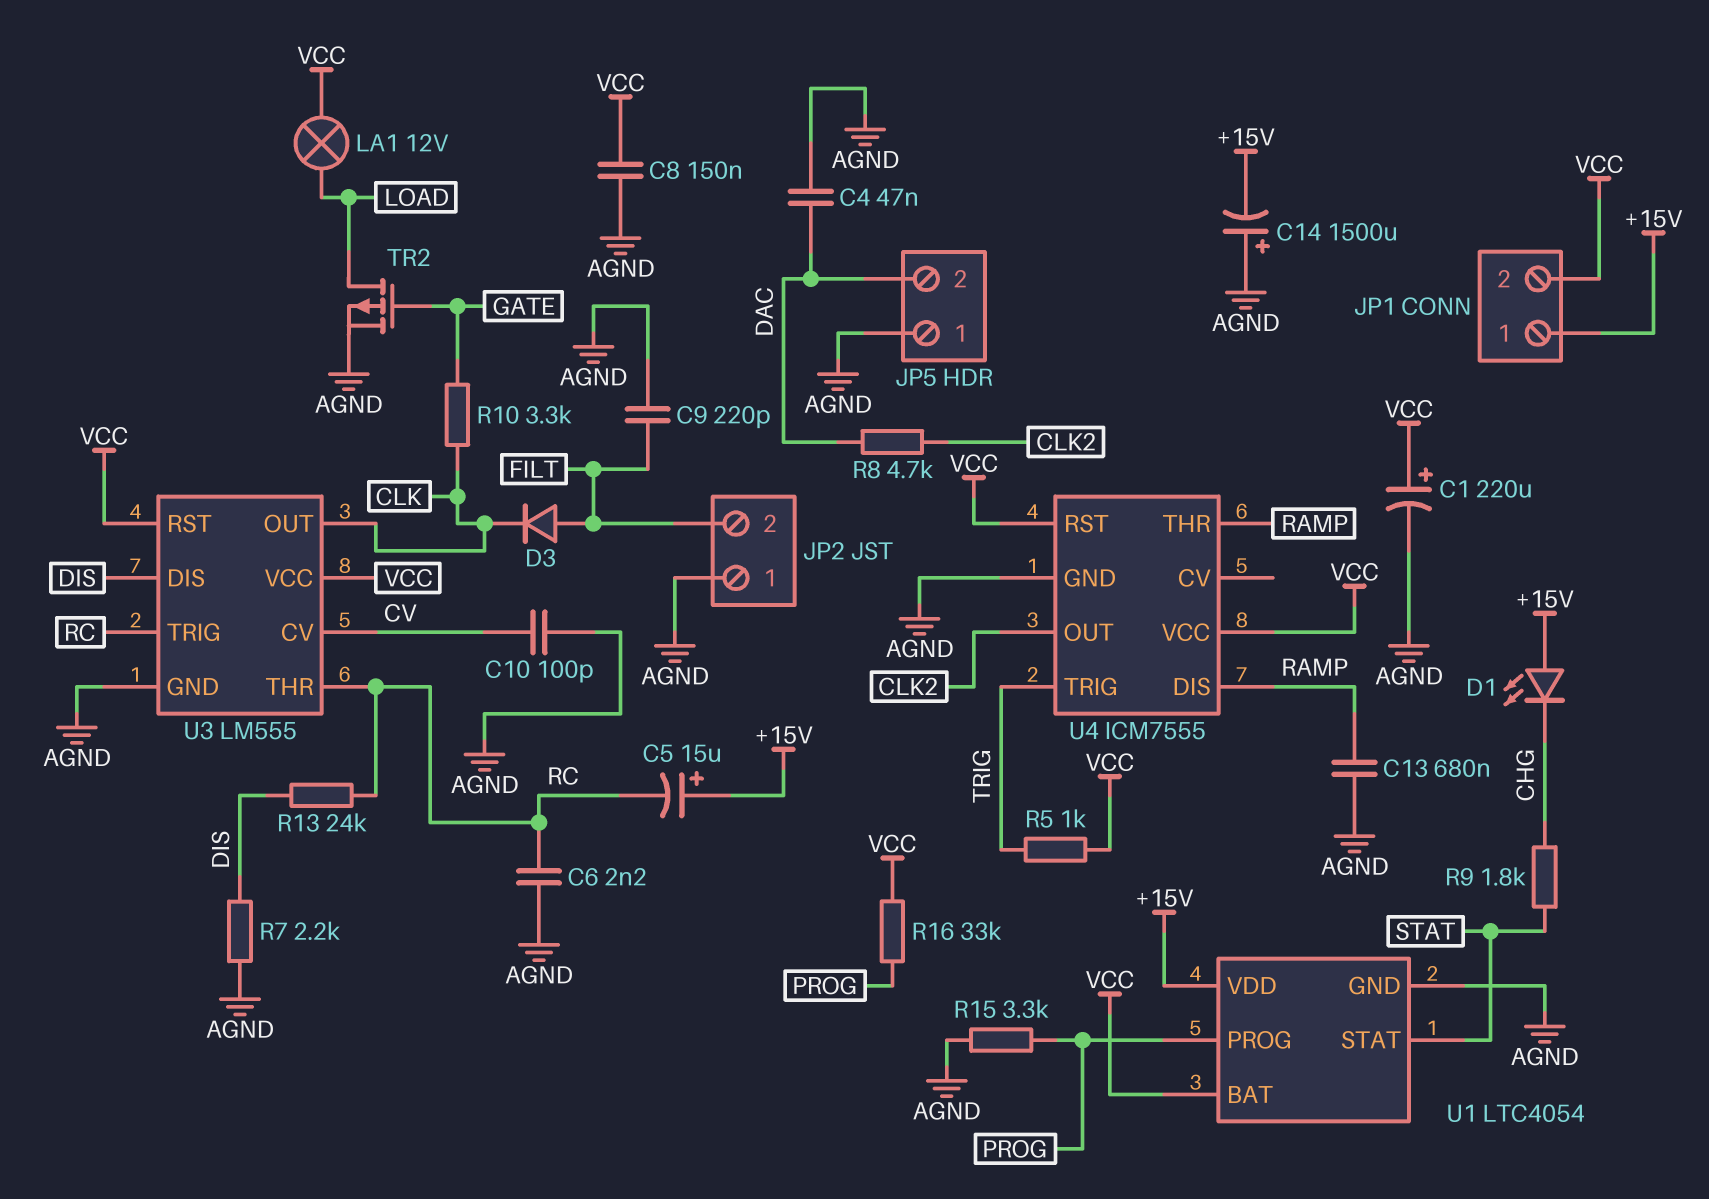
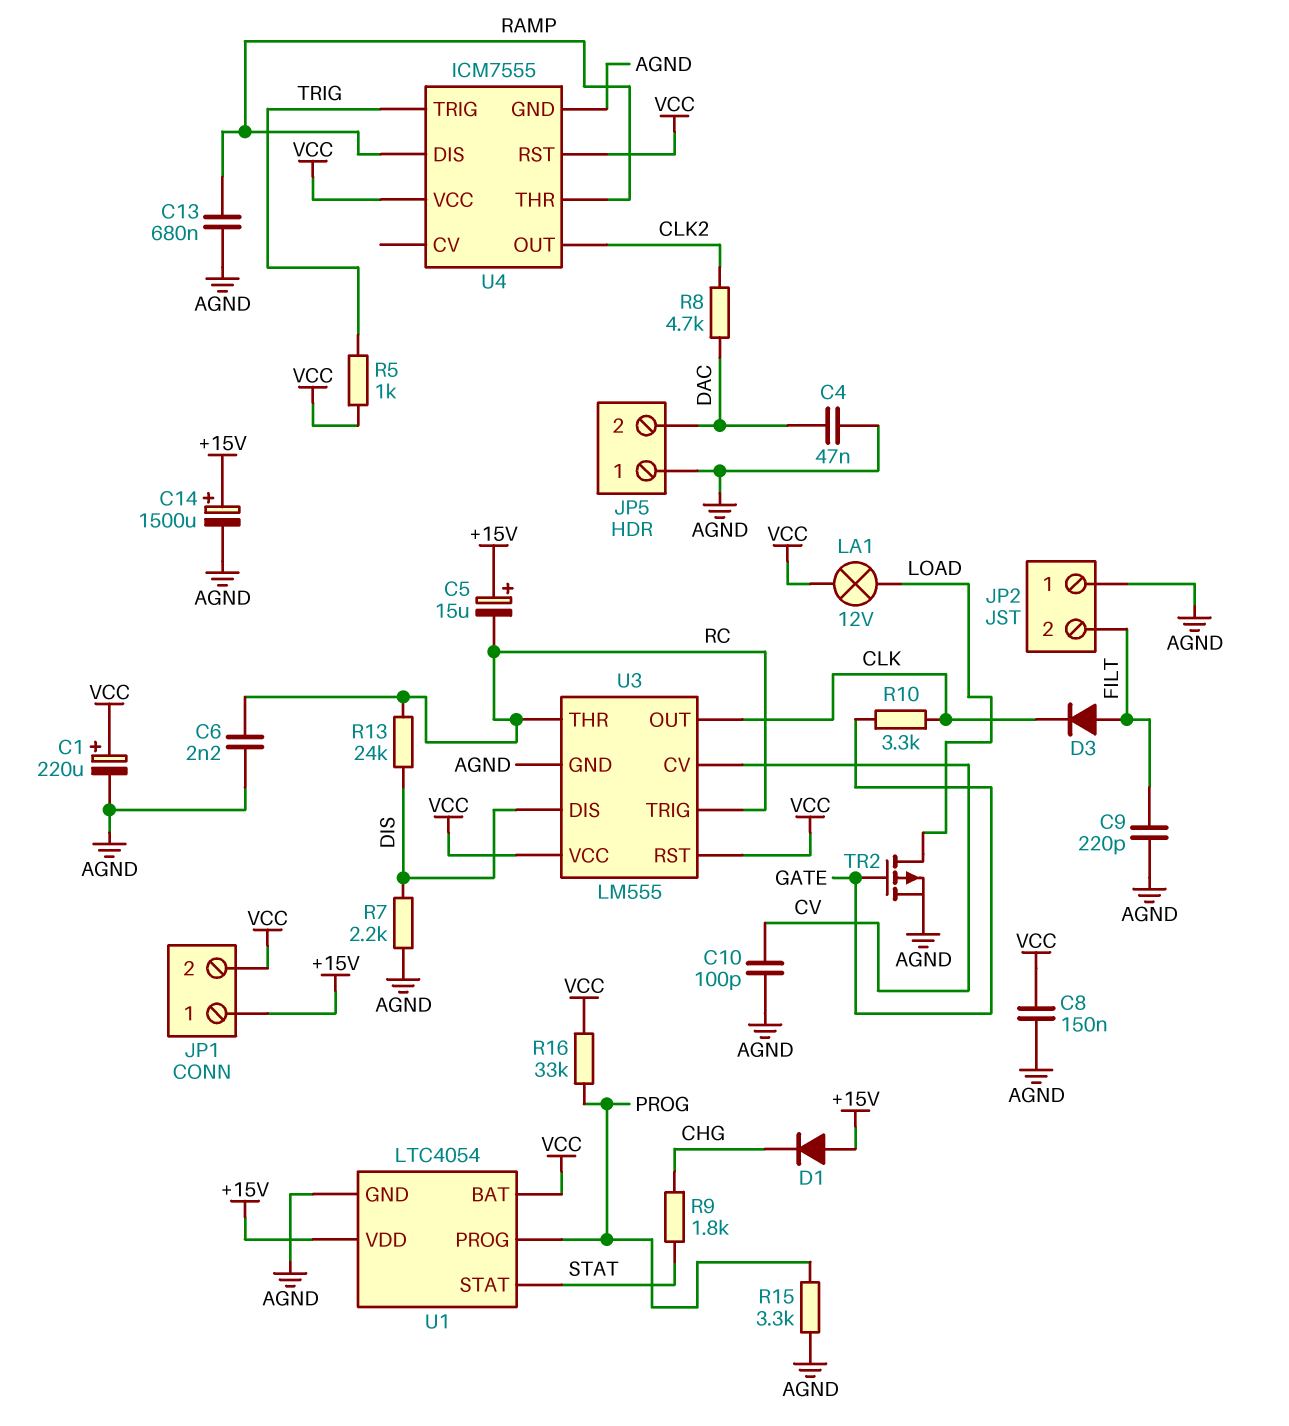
C14: 1500uF (plus AGND, minus +15V) -> 1500uF (plus +15V, minus AGND)
D1: LED (A +15V, K CHG) -> diode (A +15V, K CHG)

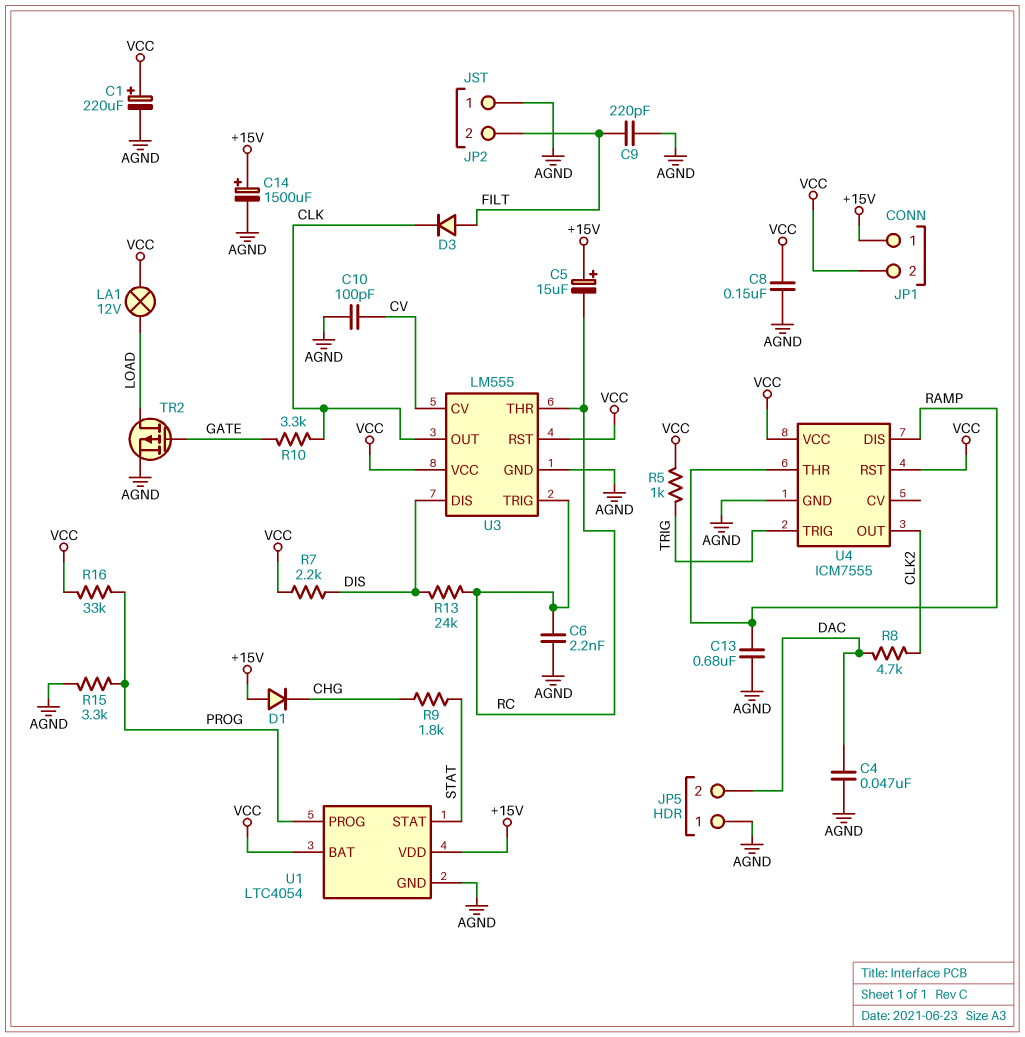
R7: 2.2k (AGND, DIS) -> 2.2k (DIS, VCC)

